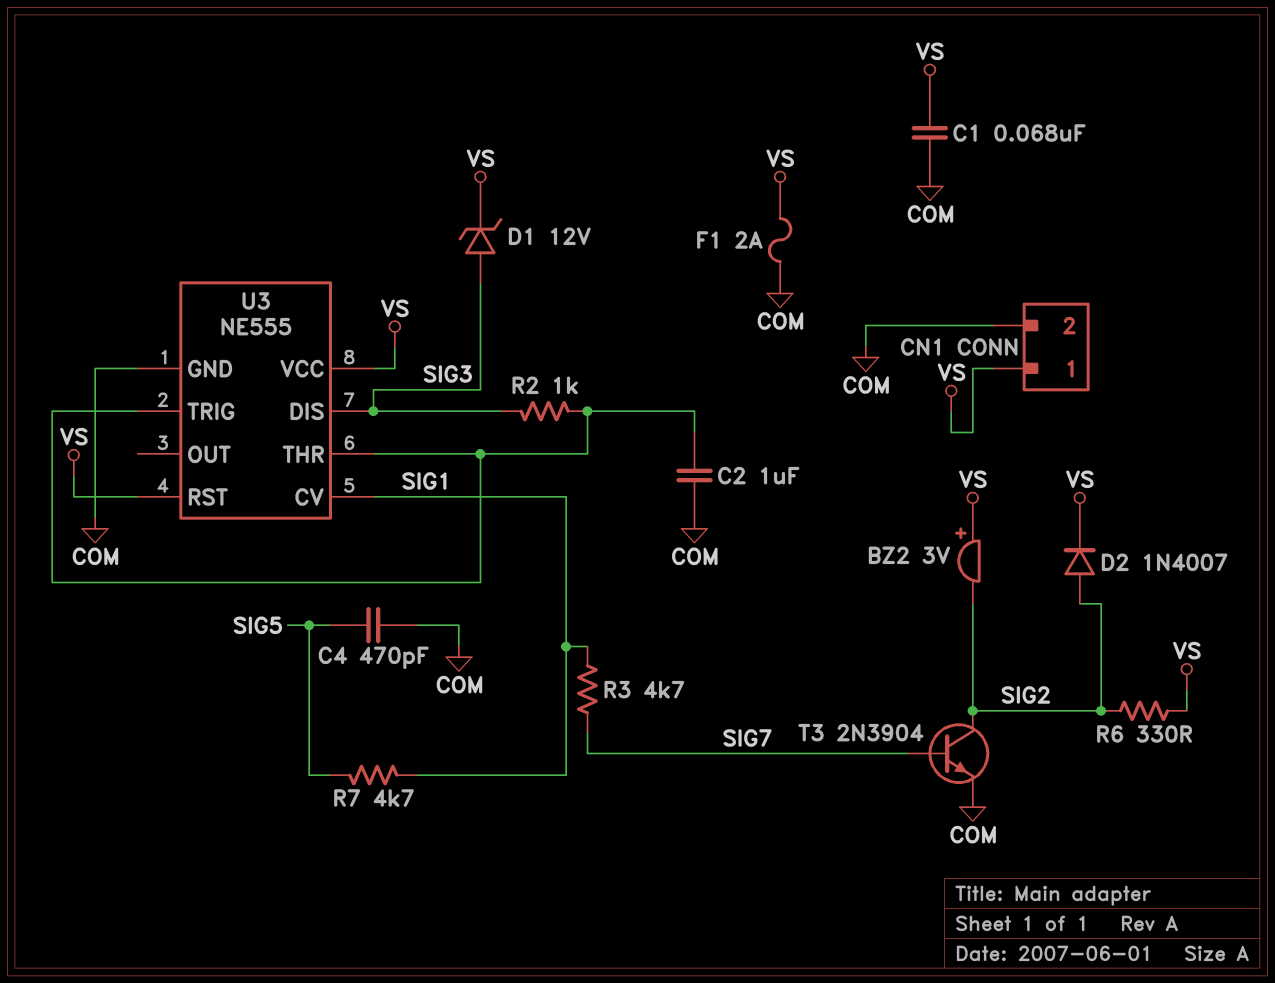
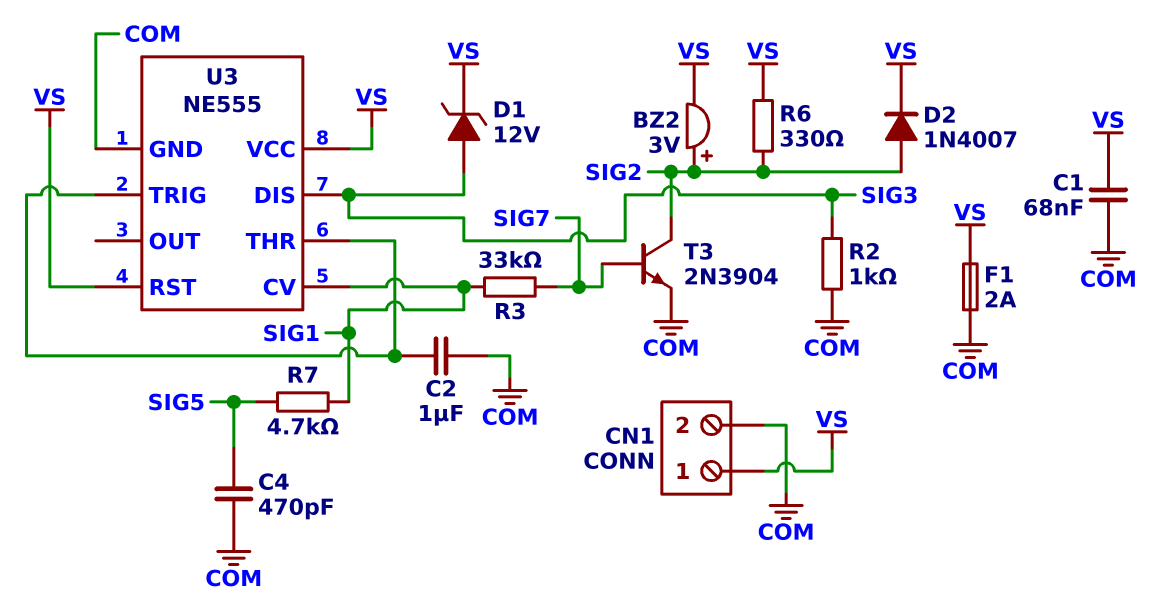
BZ2: buzzer 3V (plus VS, minus SIG2) -> buzzer 3V (plus SIG2, minus VS)
R2: 1k (SIG3, U3/THR) -> 1k (COM, SIG3)
R3: 4.7k (SIG1, SIG7) -> 33k (SIG1, SIG7)

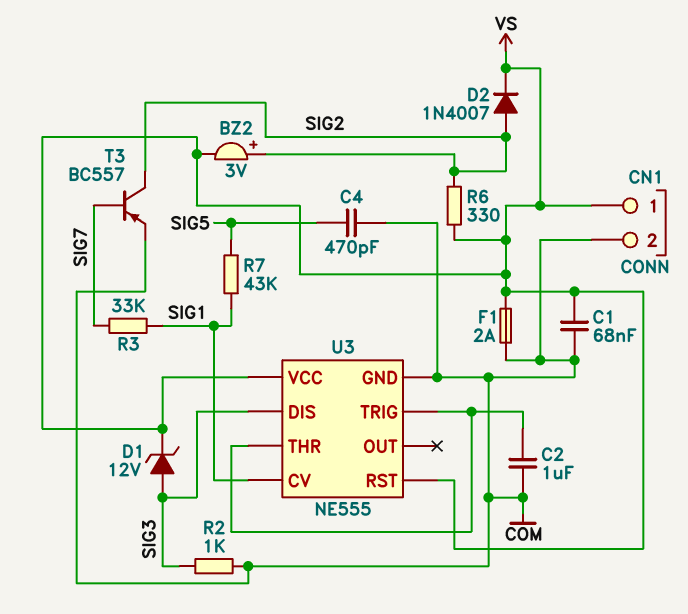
R7: 4.7k (SIG1, SIG5) -> 43k (SIG1, SIG5)
T3: NPN 2N3904 (B SIG7, C SIG2, E COM) -> PNP BC557 (B SIG7, C SIG2, E COM)

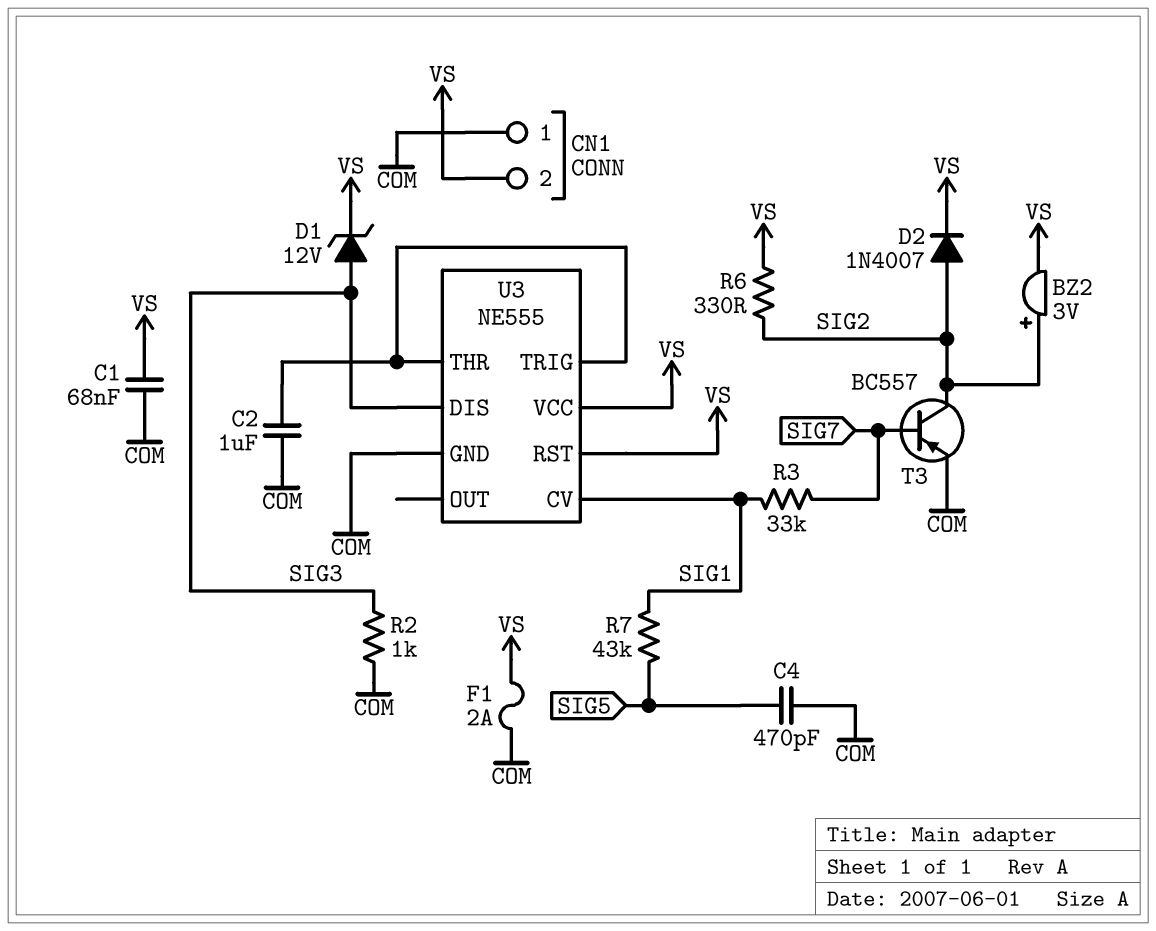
CN1 pin 1: VS -> COM
CN1 pin 2: COM -> VS

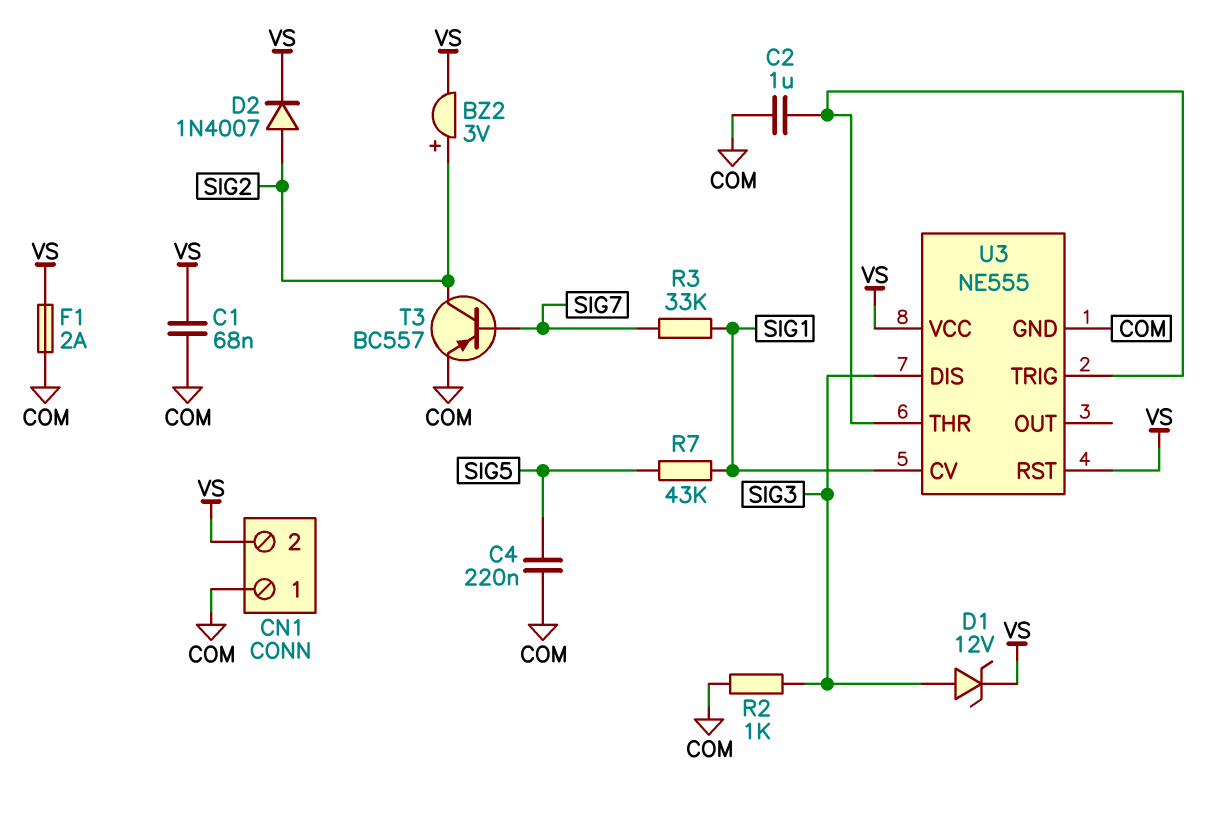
C4: 470pF (COM, SIG5) -> 220nF (COM, SIG5)
R6: 330 (SIG2, VS) -> none

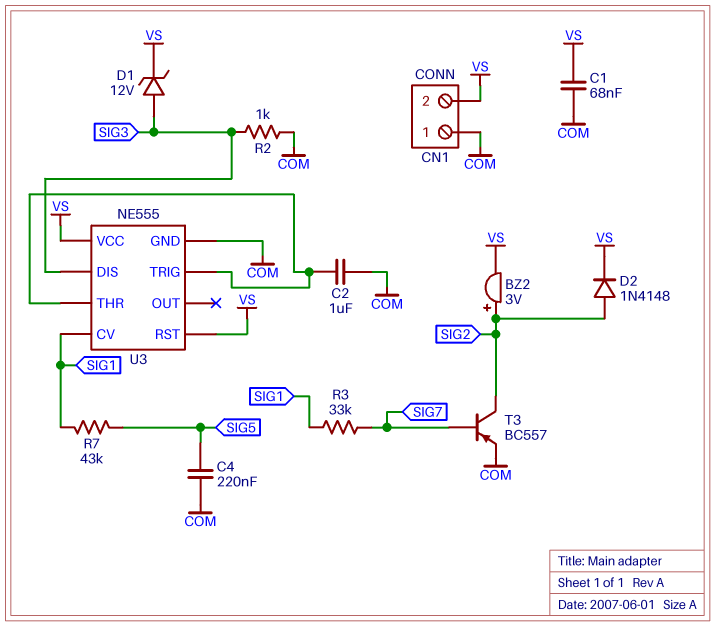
D2: diode 1N4007 (A SIG2, K VS) -> diode 1N4148 (A SIG2, K VS)
F1: 2A (COM, VS) -> none

